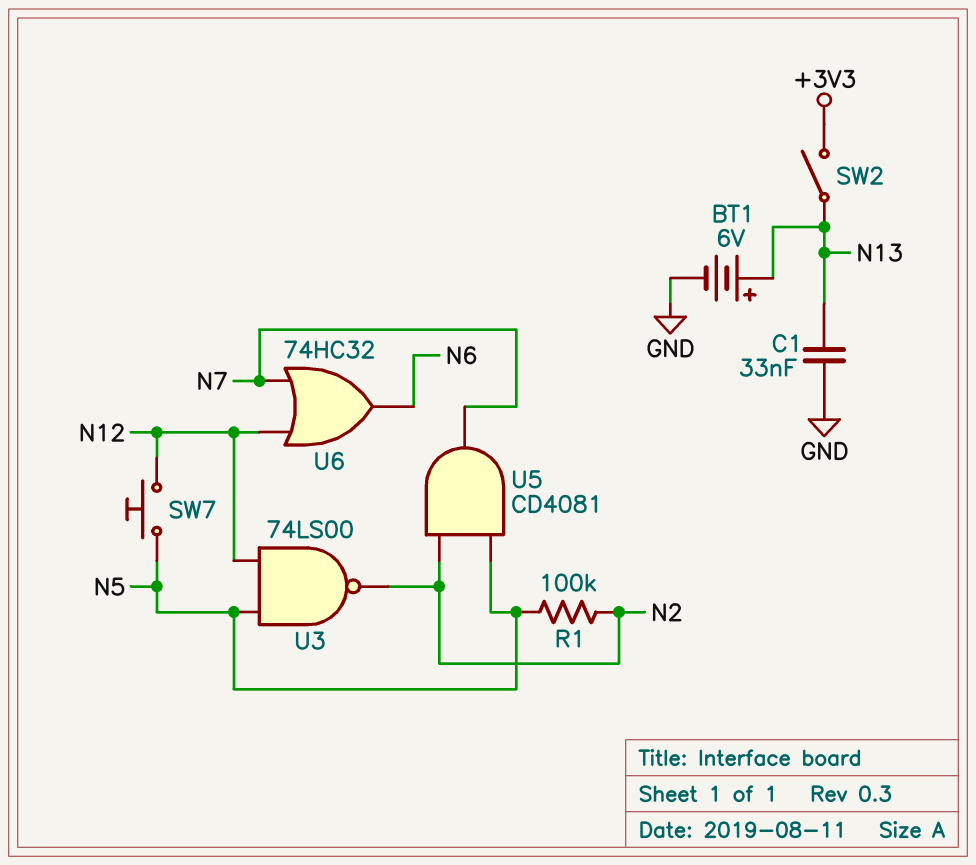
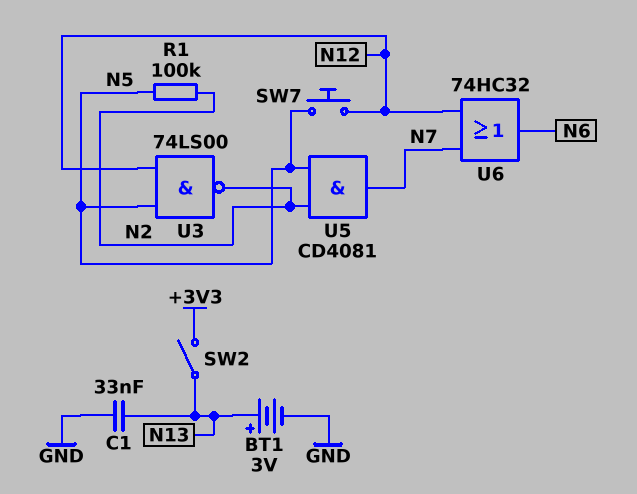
BT1: 6V (plus N13, minus GND) -> 3V (plus N13, minus GND)

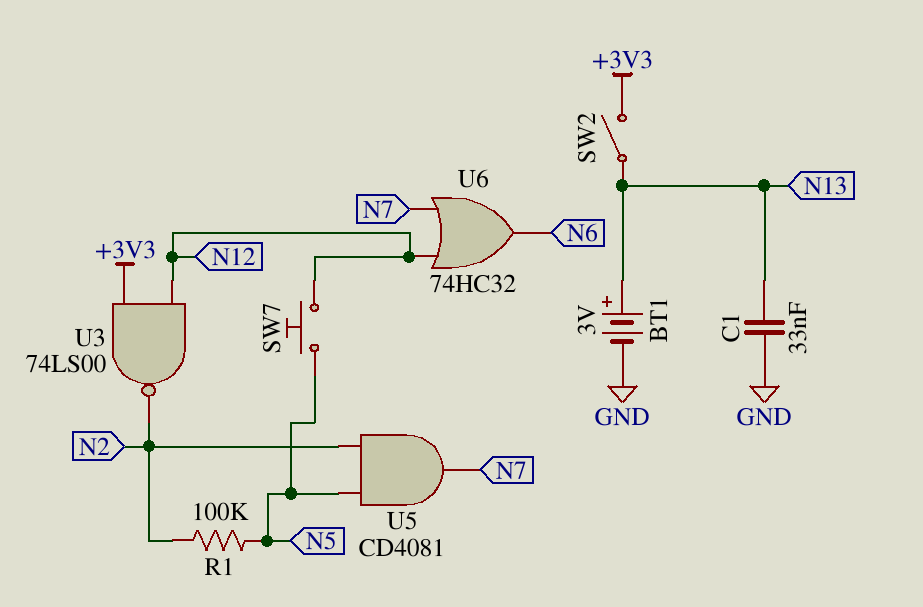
U3: NAND 74LS00 (in N5, in N12, out N2) -> NAND 74LS00 (in +3V3, in N12, out N2)

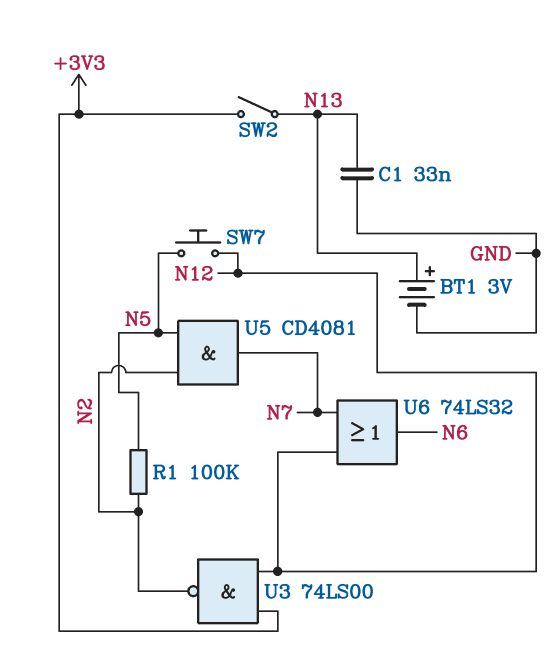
U6: OR 74HC32 (in N7, in N12, out N6) -> OR 74LS32 (in N7, in N12, out N6)

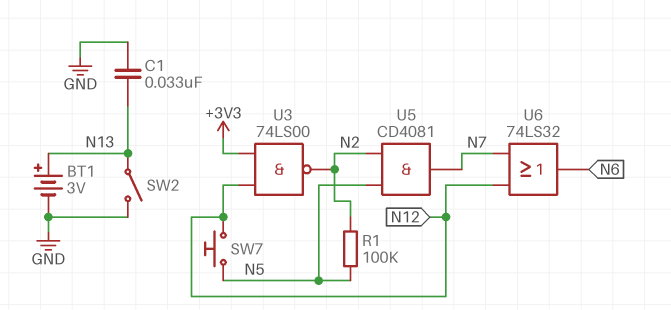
SW2: switch (+3V3, N13) -> switch (GND, N13)

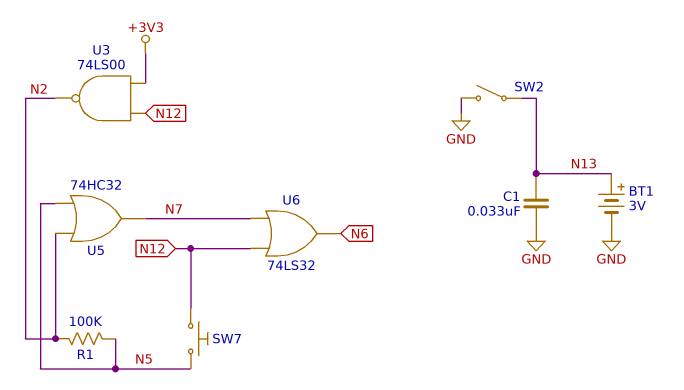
U5: AND CD4081 (in N2, in N5, out N7) -> OR 74HC32 (in N2, in N5, out N7)

